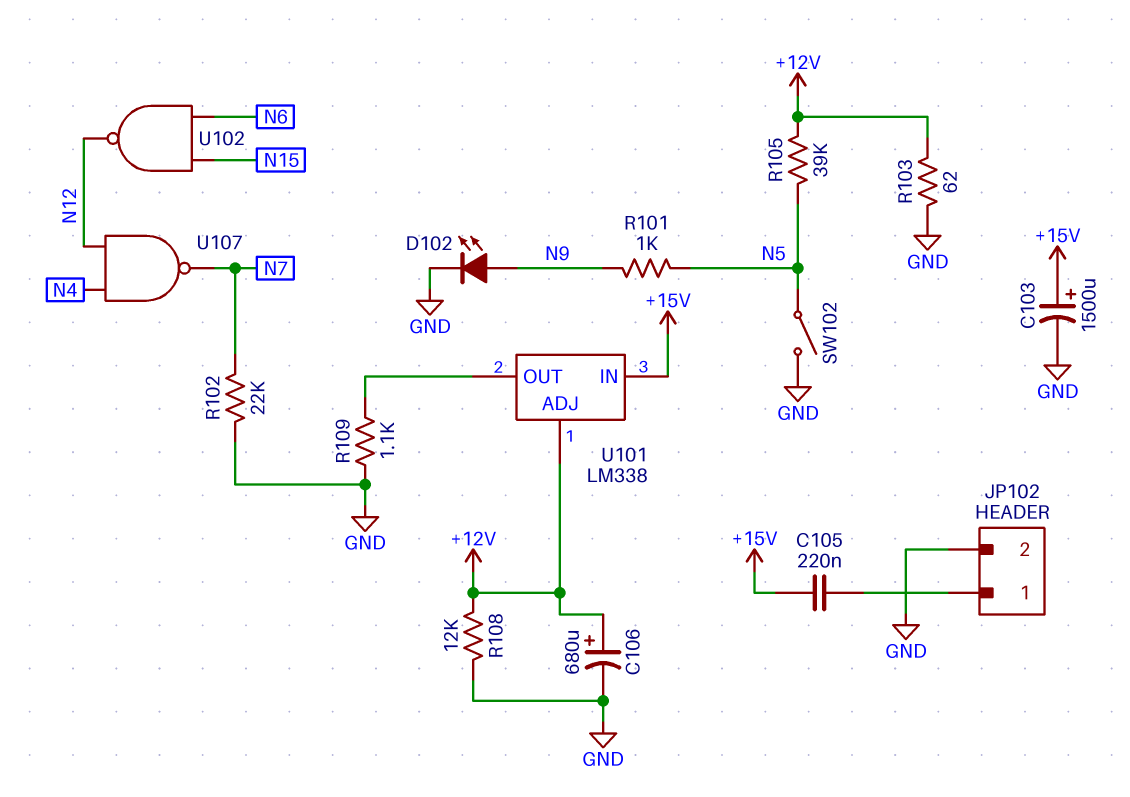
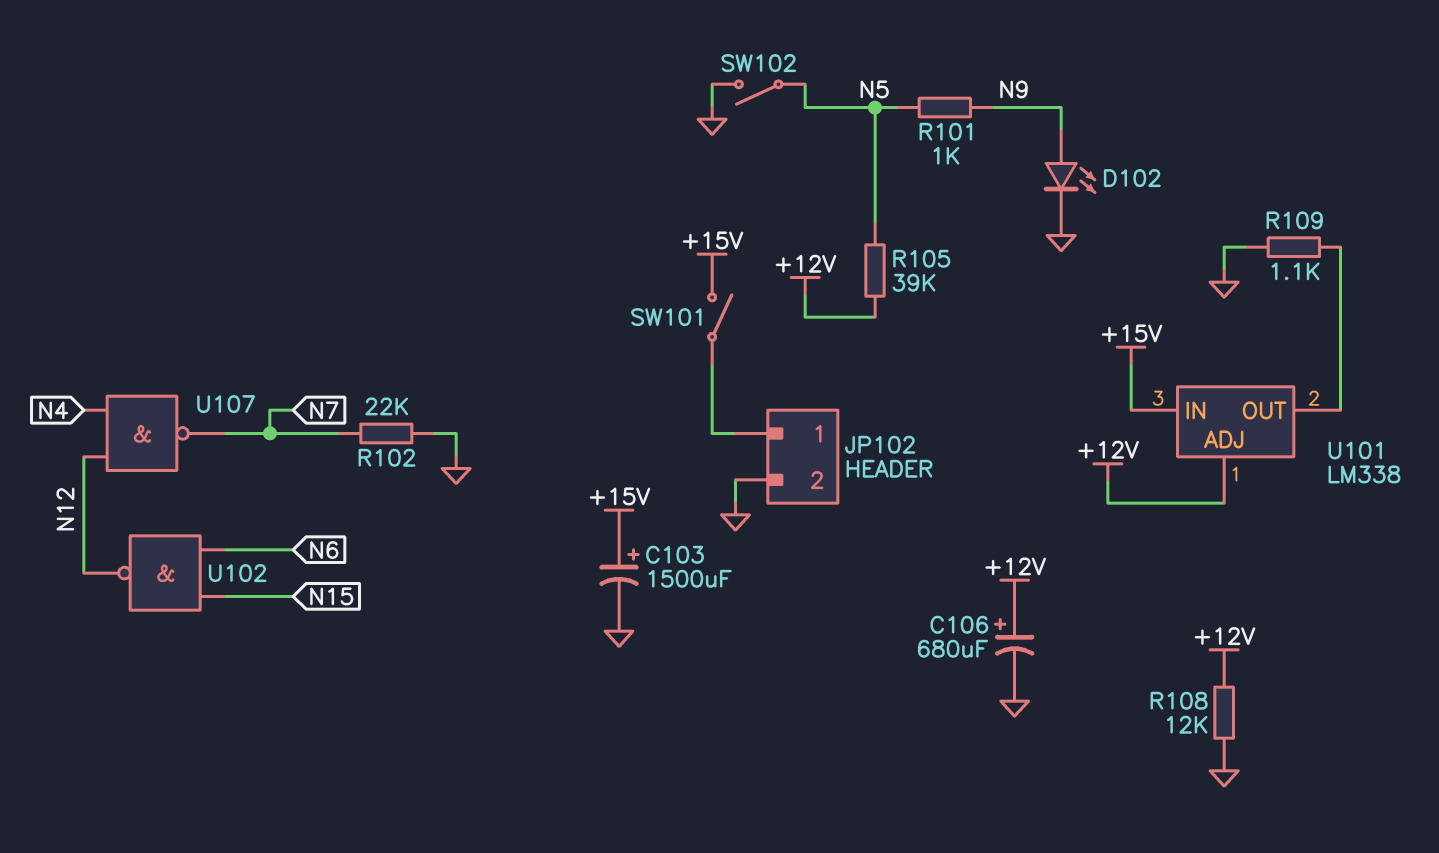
C105: 220nF (+15V, JP102/1) -> none
R103: 62 (+12V, GND) -> none
SW101: none -> switch (+15V, JP102/1)

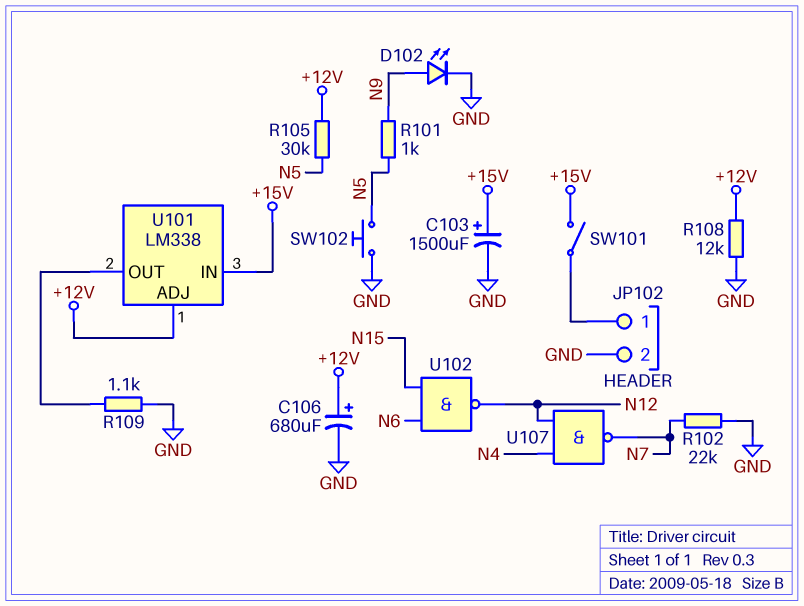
R105: 39k (+12V, N5) -> 30k (+12V, N5)
SW102: switch (GND, N5) -> button (GND, N5)

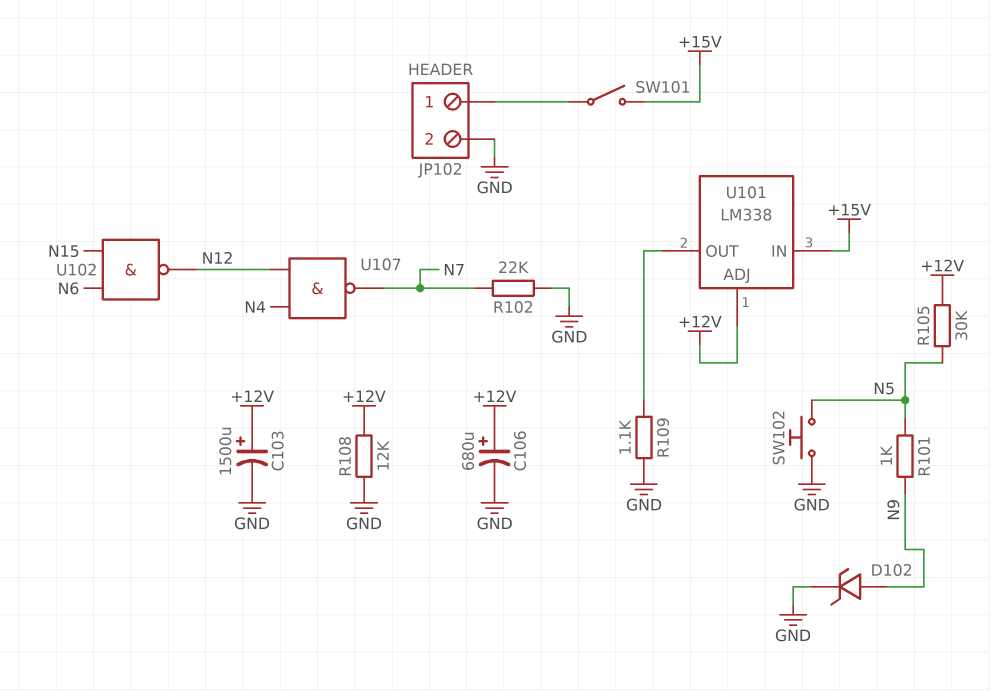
C103: 1500uF (plus +15V, minus GND) -> 1500uF (plus +12V, minus GND)
D102: LED (A N9, K GND) -> zener (A N9, K GND)

